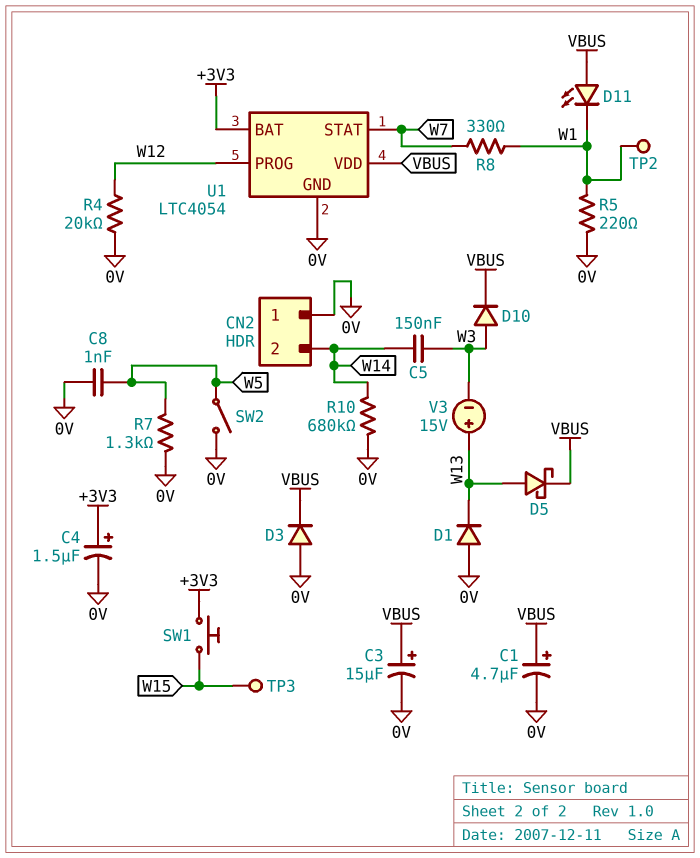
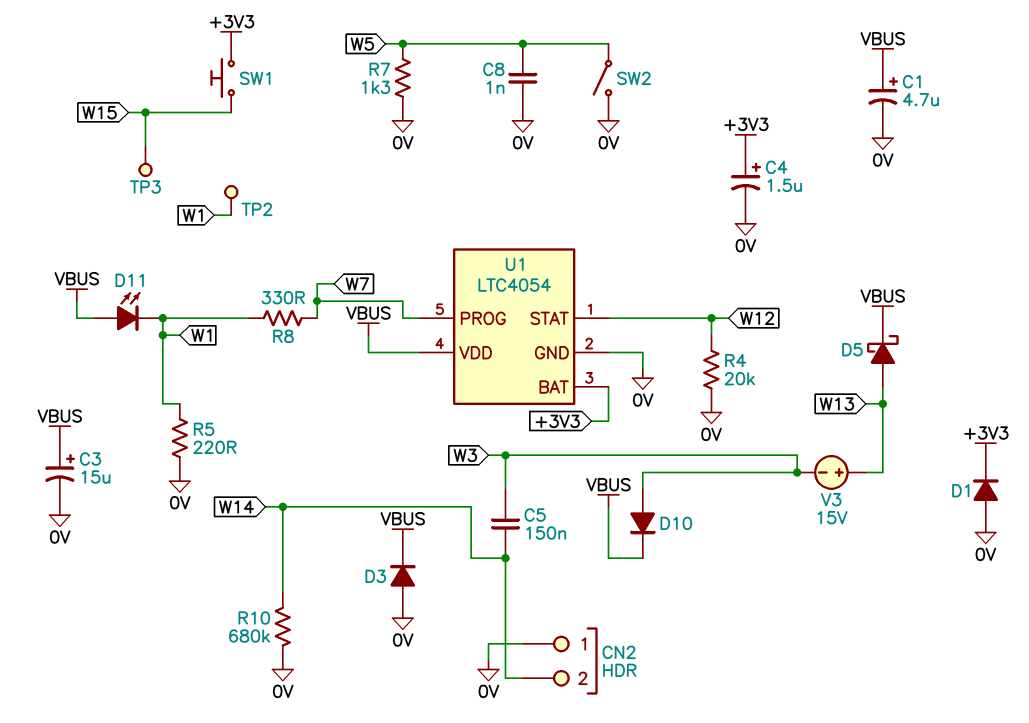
D1: diode (A 0V, K W13) -> diode (A 0V, K +3V3)
U1 pin PROG: W12 -> W7
U1 pin STAT: W7 -> W12

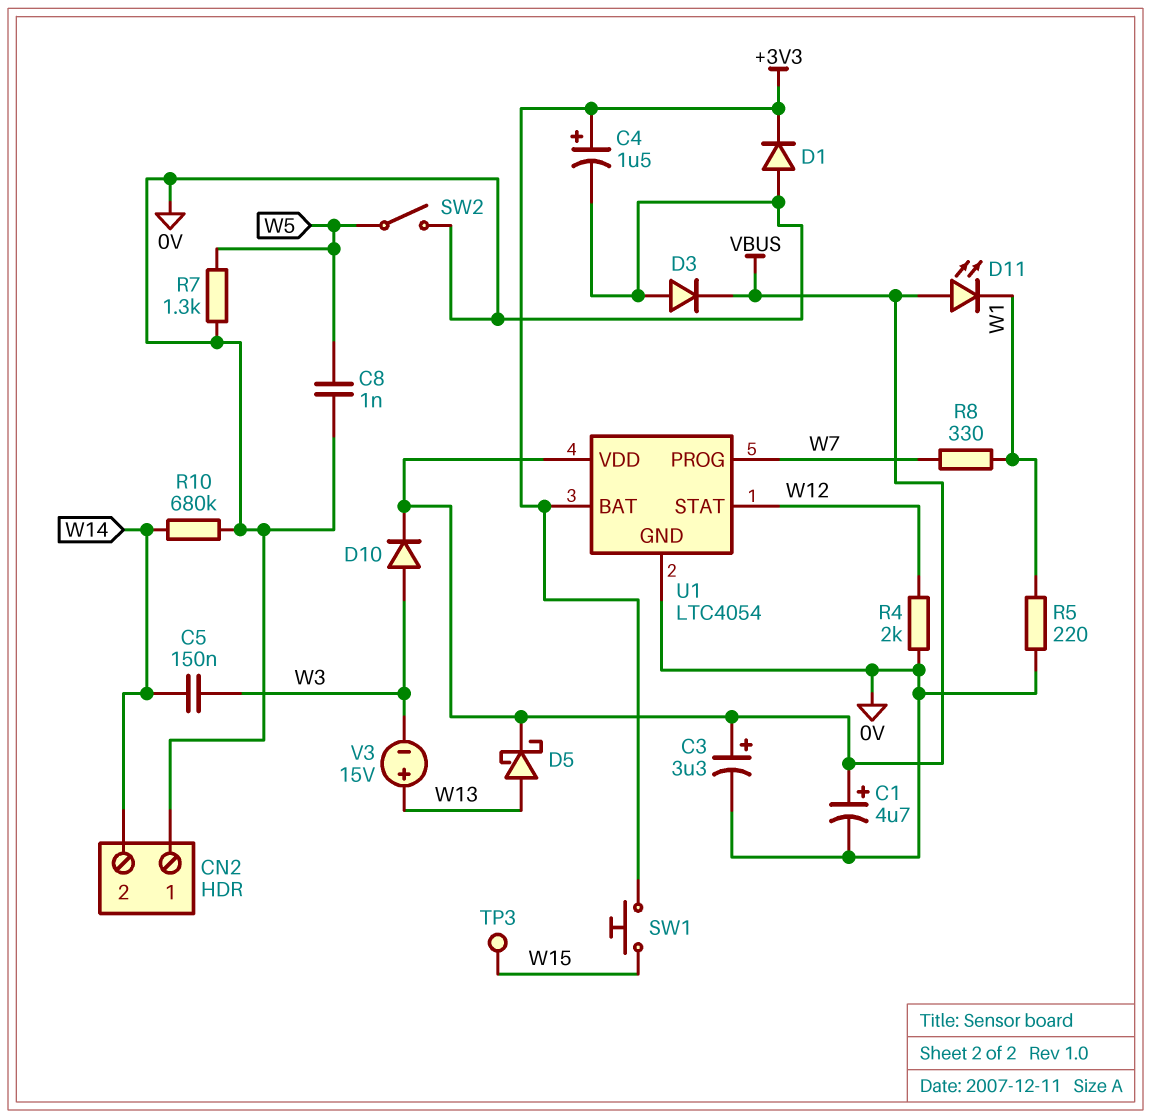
C3: 15uF (plus VBUS, minus 0V) -> 3.3uF (plus VBUS, minus 0V)
R4: 20k (0V, W12) -> 2k (0V, W12)
TP2: test point (W1) -> none

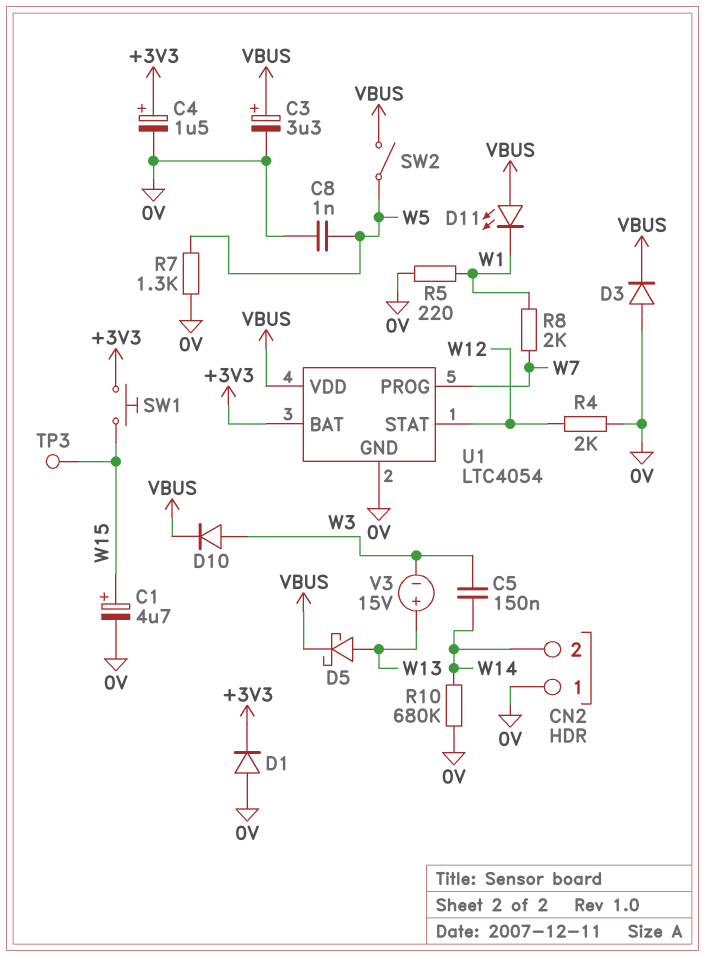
C1: 4.7uF (plus VBUS, minus 0V) -> 4.7uF (plus W15, minus 0V)
R8: 330 (W1, W7) -> 2k (W1, W7)
SW2: switch (0V, W5) -> switch (VBUS, W5)

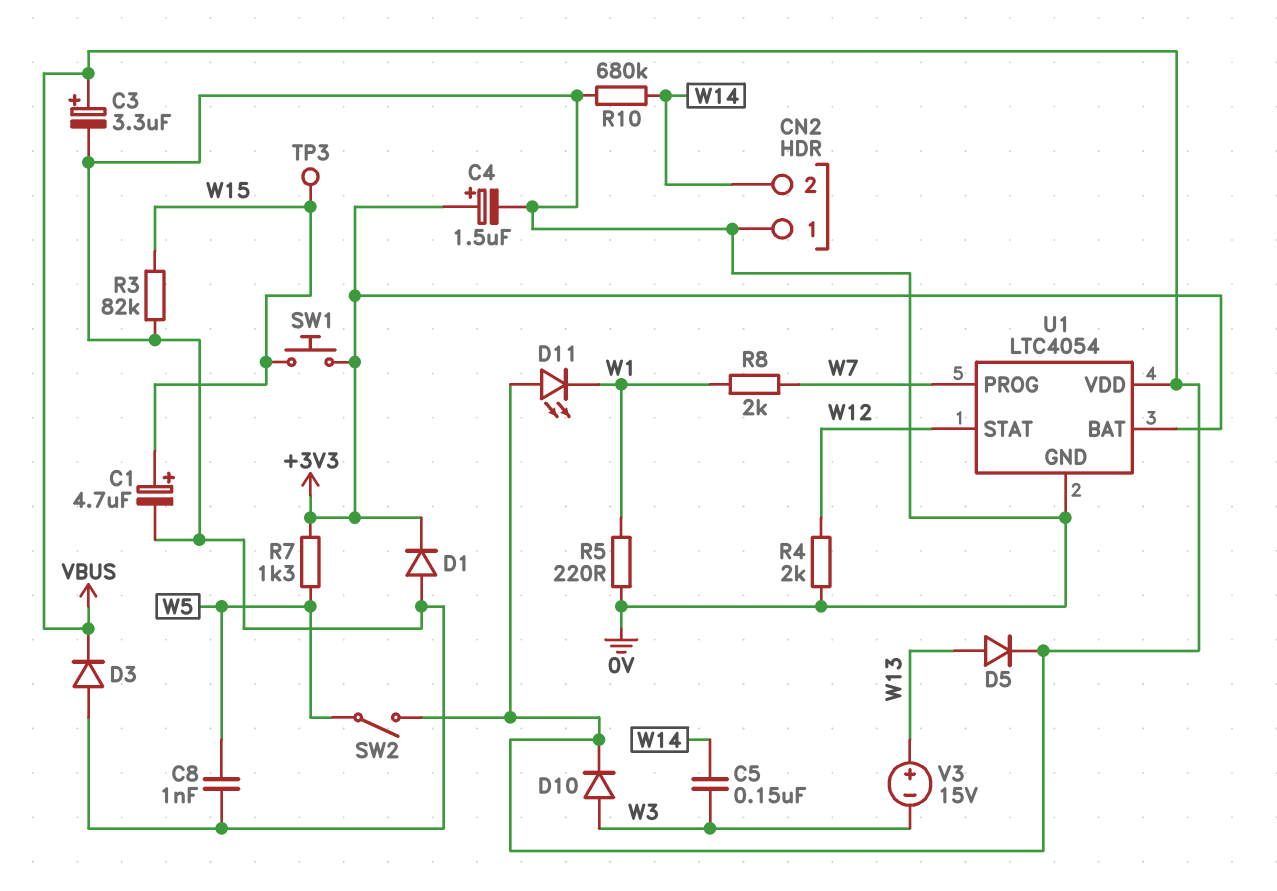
D5: schottky (A W13, K VBUS) -> diode (A W13, K VBUS)
R3: none -> 82k (0V, W15)
R7: 1.3k (0V, W5) -> 1.3k (+3V3, W5)

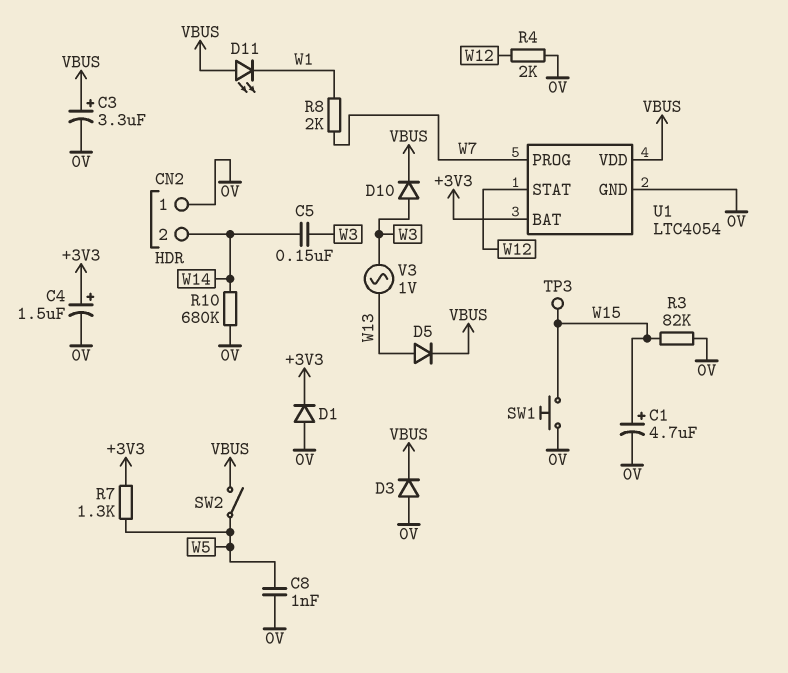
R5: 220 (0V, W1) -> none
SW1: button (+3V3, W15) -> button (0V, W15)
V3: 15V (plus W13, minus W3) -> AC 1V (W3, W13)

